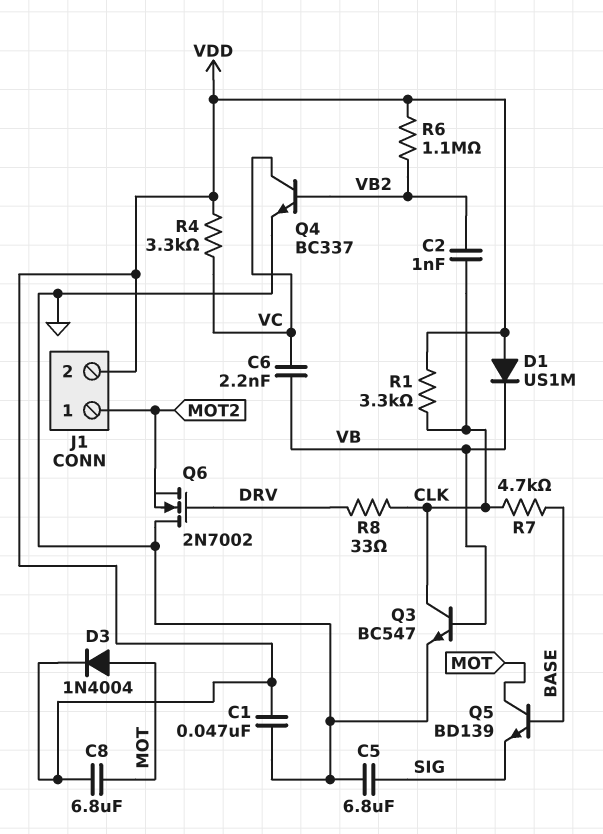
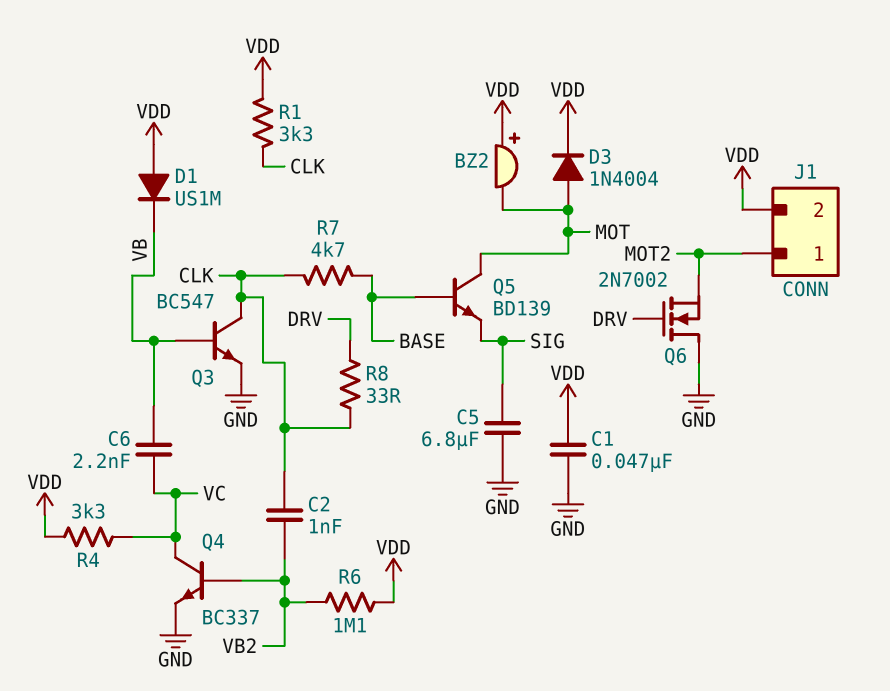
BZ2: none -> buzzer (plus VDD, minus MOT)
C8: 6.8uF (MOT, VDD) -> none

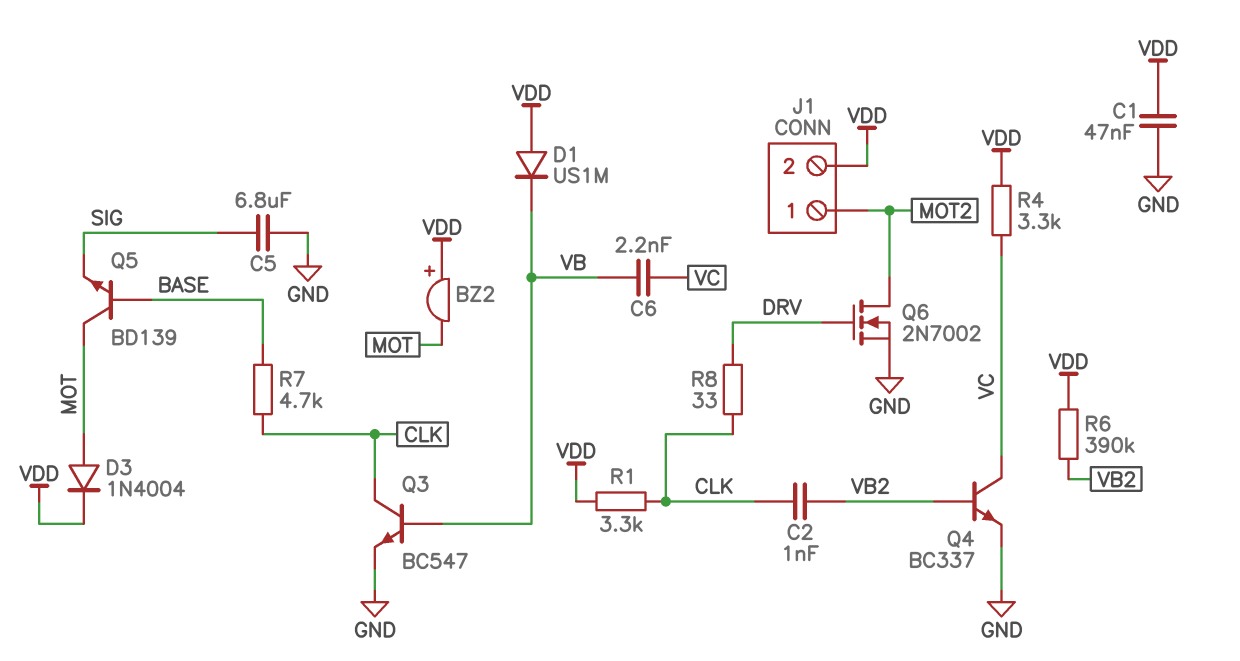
Q6: NMOS 2N7002 (G DRV, D GND, S MOT2) -> NMOS 2N7002 (G DRV, D MOT2, S GND)
R6: 1.1M (VB2, VDD) -> 390k (VB2, VDD)

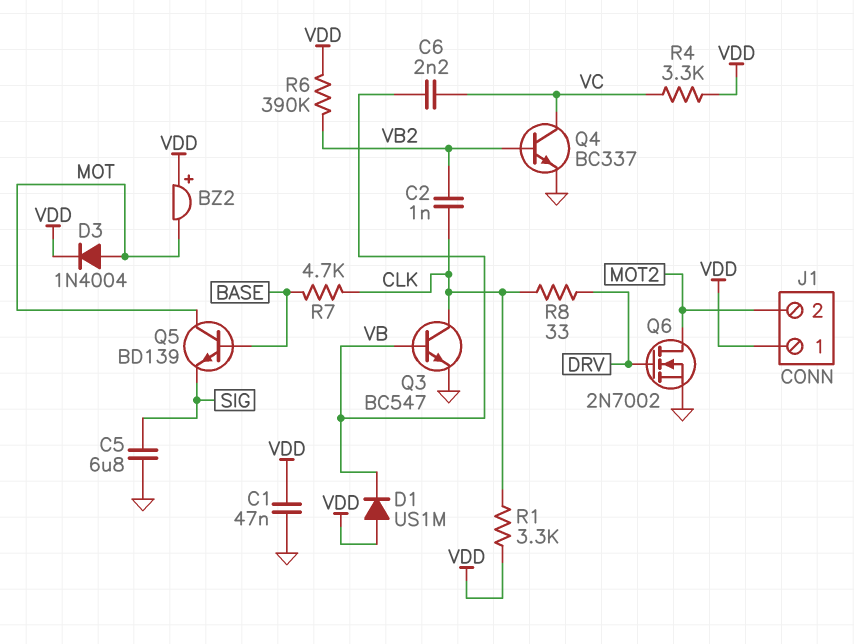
J1 pin 1: MOT2 -> VDD
J1 pin 2: VDD -> MOT2

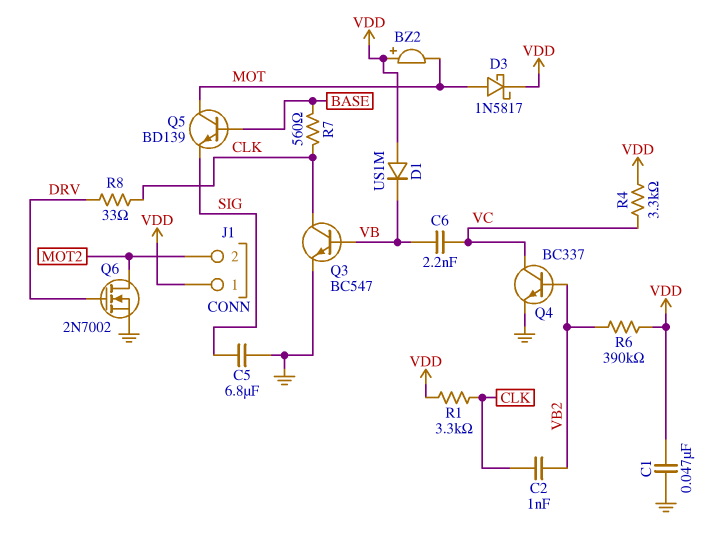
D3: diode 1N4004 (A MOT, K VDD) -> schottky 1N5817 (A MOT, K VDD)
R7: 4.7k (BASE, CLK) -> 560 (BASE, CLK)

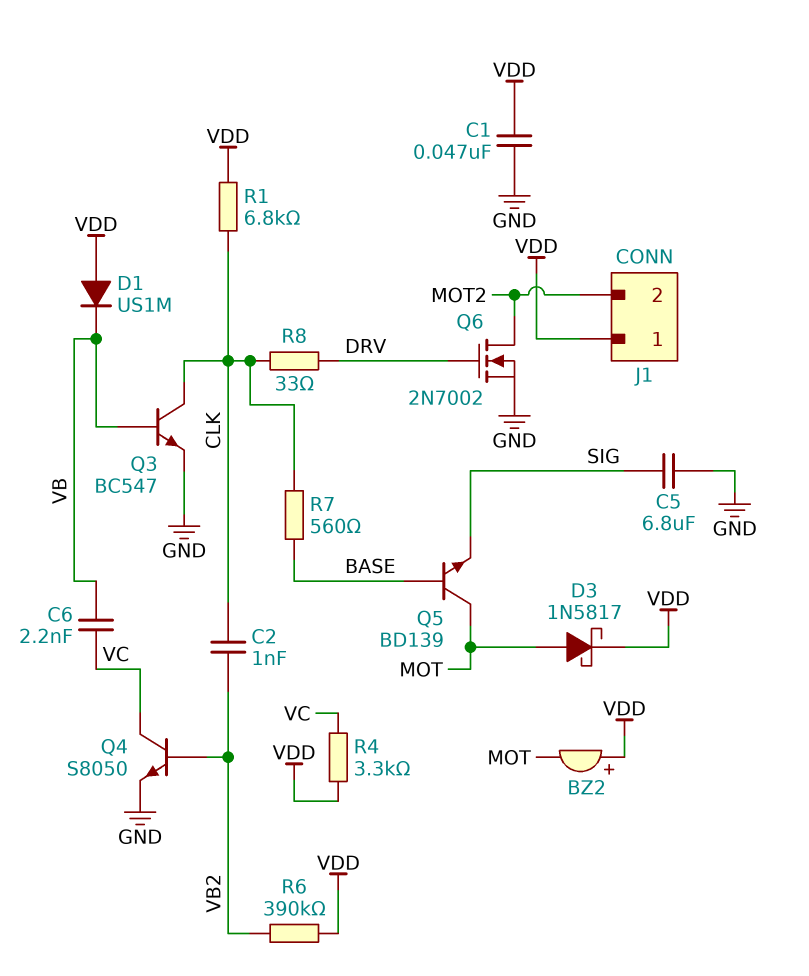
Q4: NPN BC337 (B VB2, C VC, E GND) -> NPN S8050 (B VB2, C VC, E GND)
R1: 3.3k (CLK, VDD) -> 6.8k (CLK, VDD)

